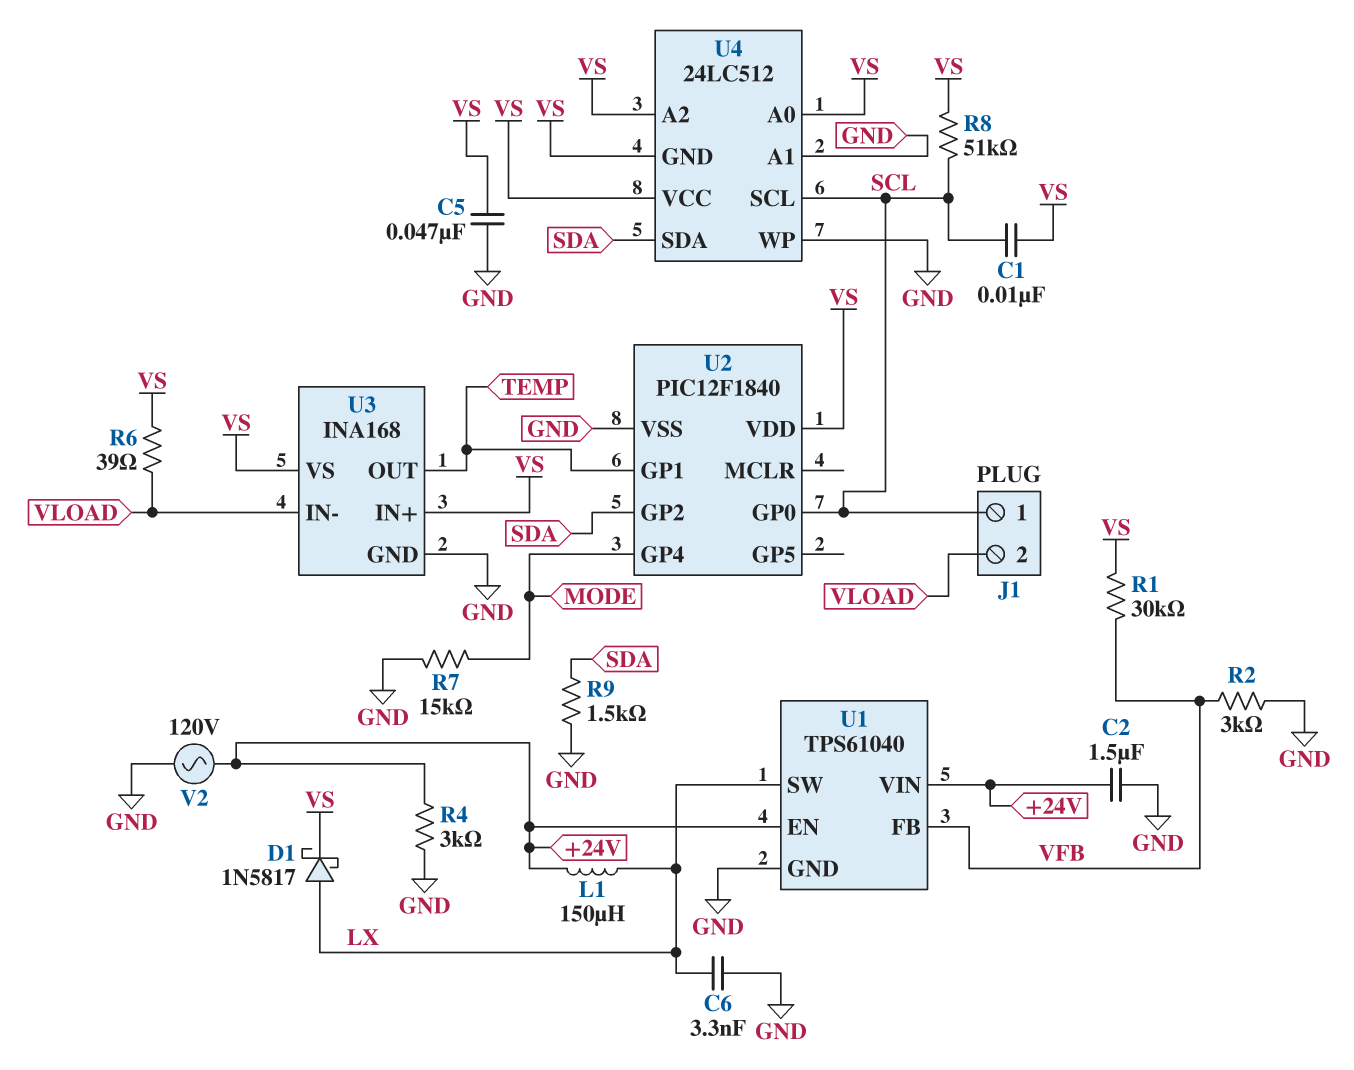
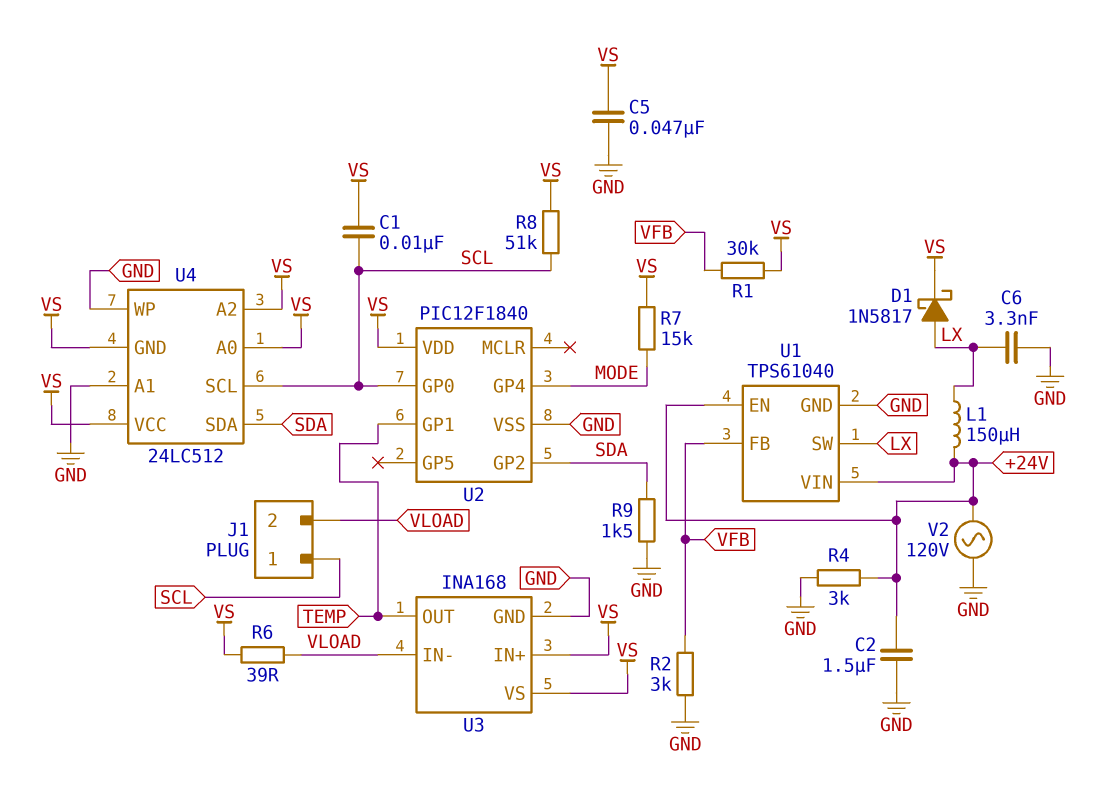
R7: 15k (GND, MODE) -> 15k (MODE, VS)

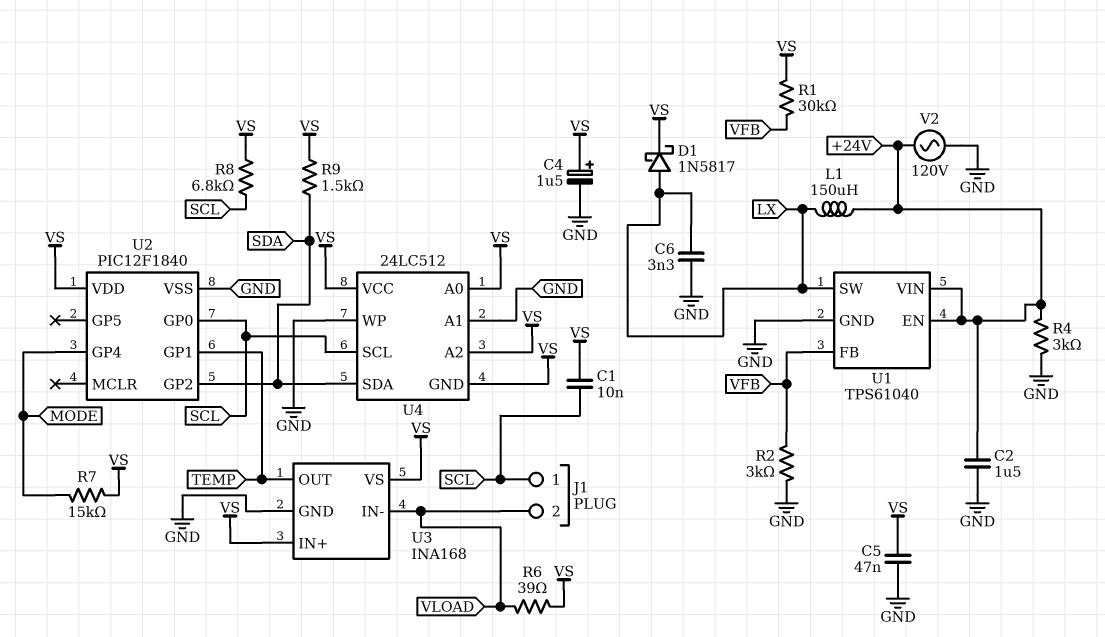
C4: none -> 1.5uF (plus VS, minus GND)
R8: 51k (SCL, VS) -> 6.8k (SCL, VS)
R9: 1.5k (GND, SDA) -> 1.5k (SDA, VS)

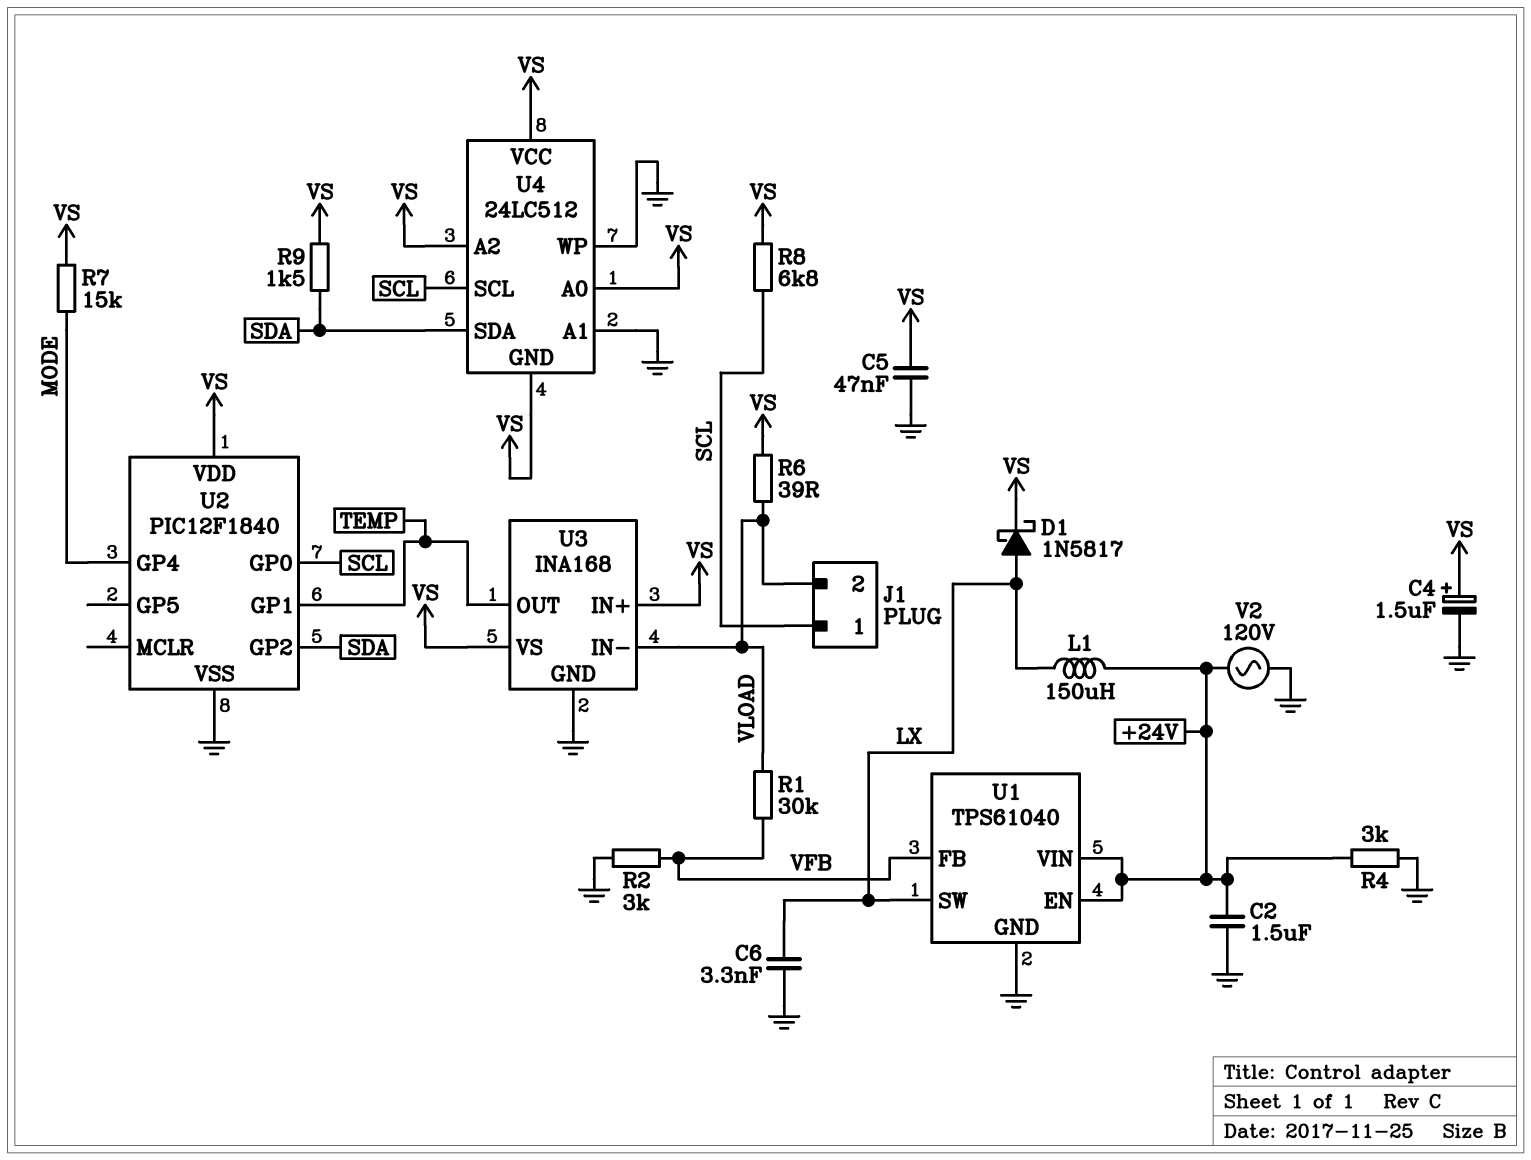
C1: 10nF (SCL, VS) -> none
R1: 30k (VFB, VS) -> 30k (VFB, VLOAD)

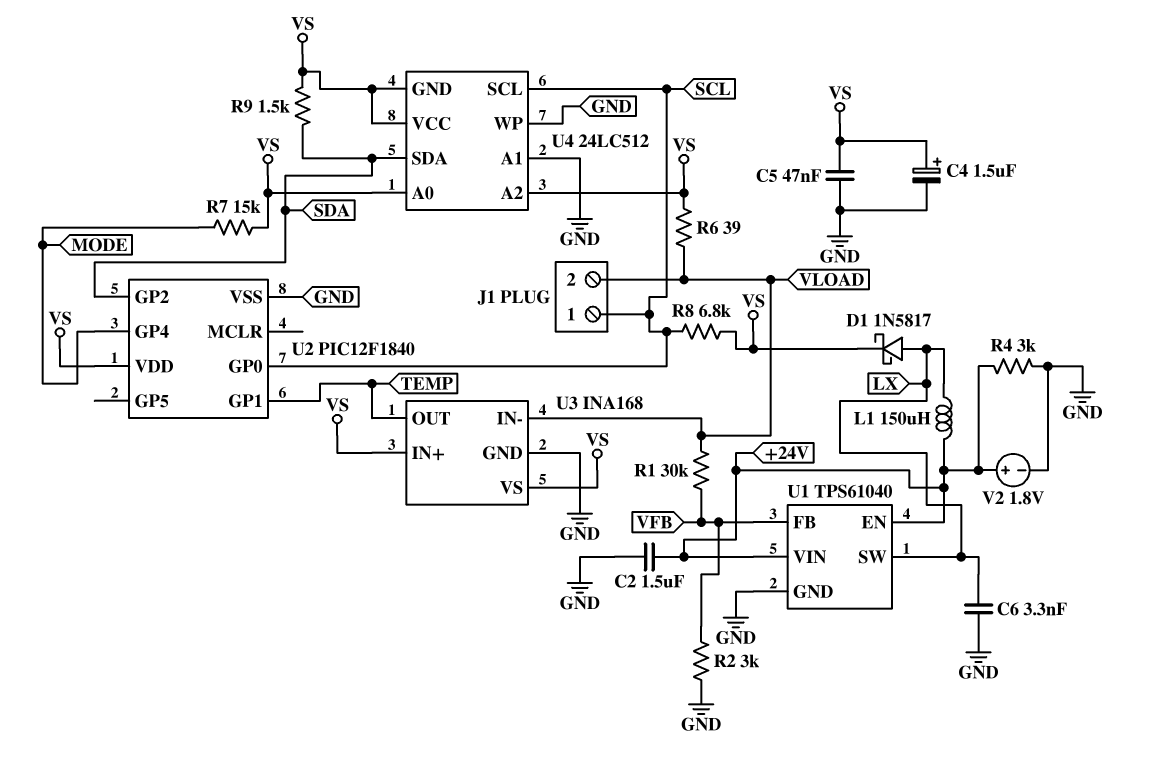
V2: AC 120V (+24V, GND) -> 1.8V (plus +24V, minus GND)

